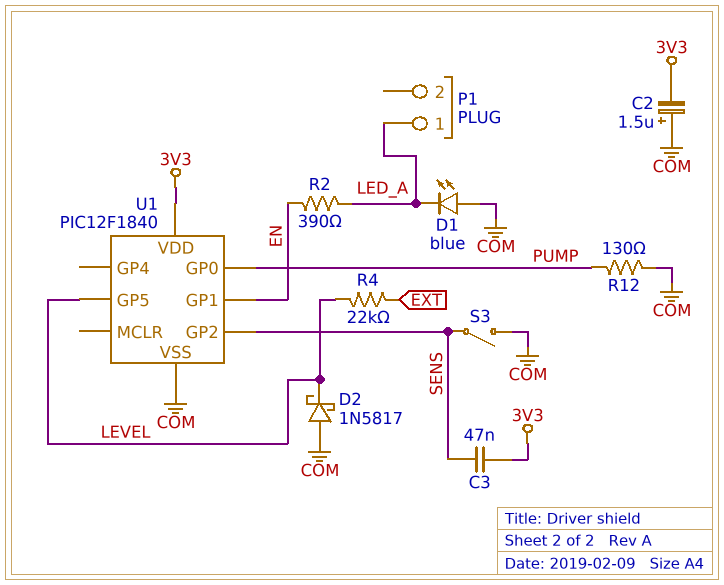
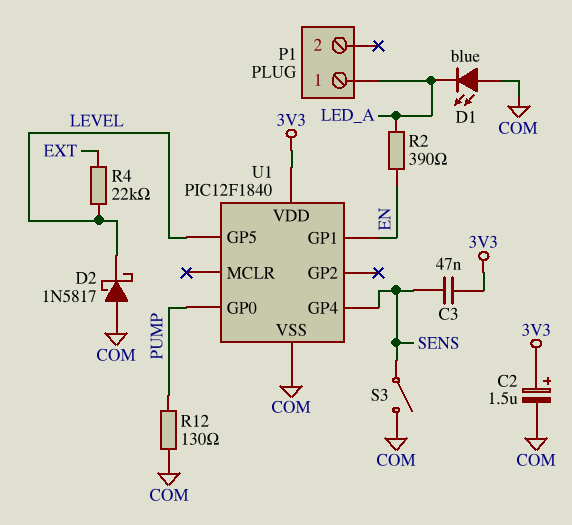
C2: 1.5uF (plus COM, minus 3V3) -> 1.5uF (plus 3V3, minus COM)
U1 pin GP2: SENS -> none
U1 pin GP4: none -> SENS

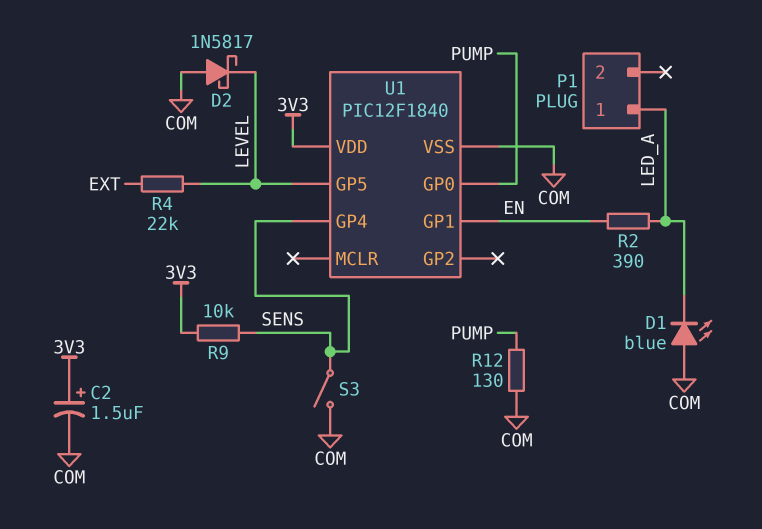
C3: 47nF (3V3, SENS) -> none
R9: none -> 10k (3V3, SENS)

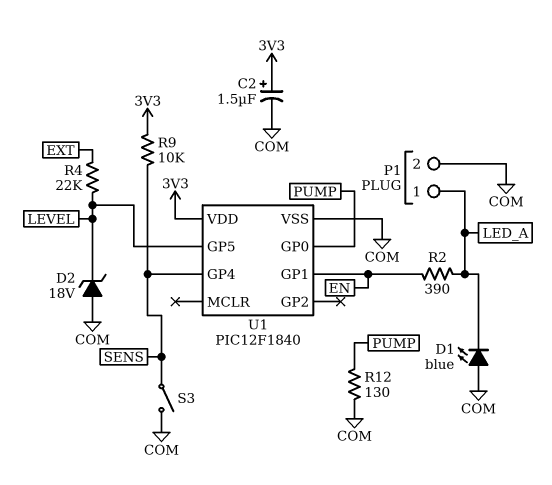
D2: schottky 1N5817 (A COM, K LEVEL) -> zener 18V (A COM, K LEVEL)
P1 pin 2: none -> COM

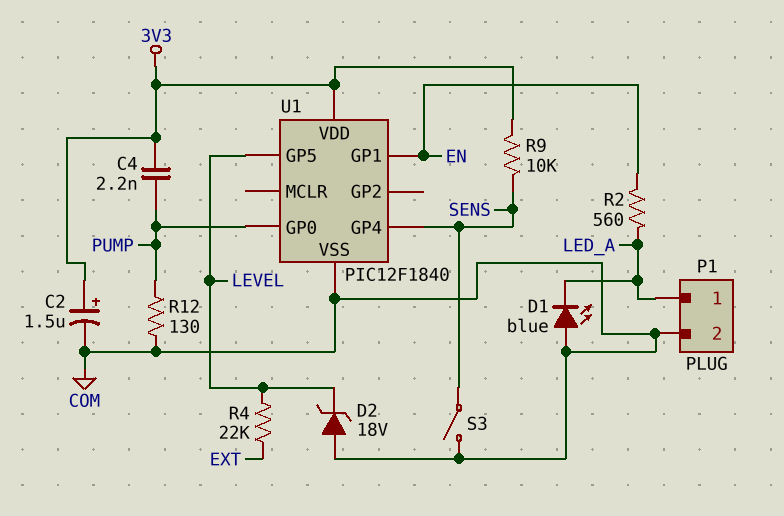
C4: none -> 2.2nF (3V3, PUMP)
R2: 390 (EN, LED_A) -> 560 (EN, LED_A)

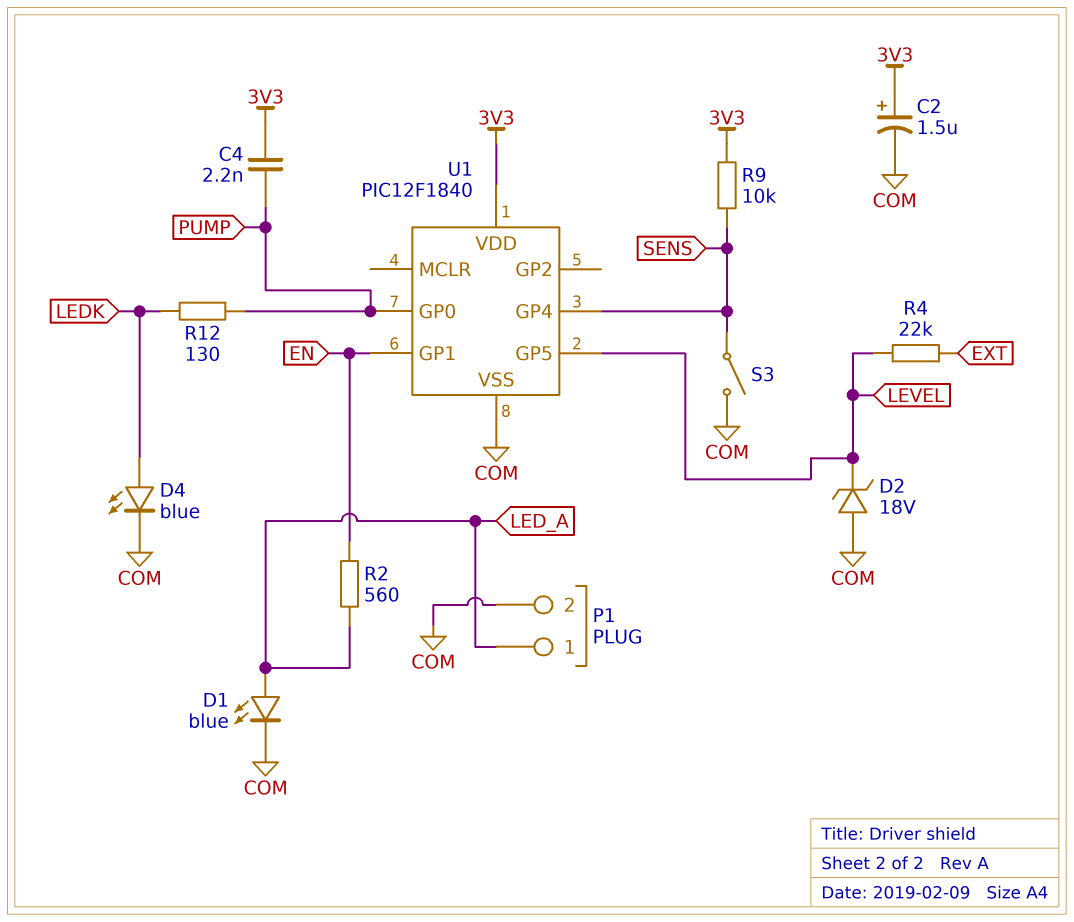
D1: LED blue (A COM, K LED_A) -> LED blue (A LED_A, K COM)
D4: none -> LED blue (A LEDK, K COM)
R12: 130 (COM, PUMP) -> 130 (LEDK, PUMP)

